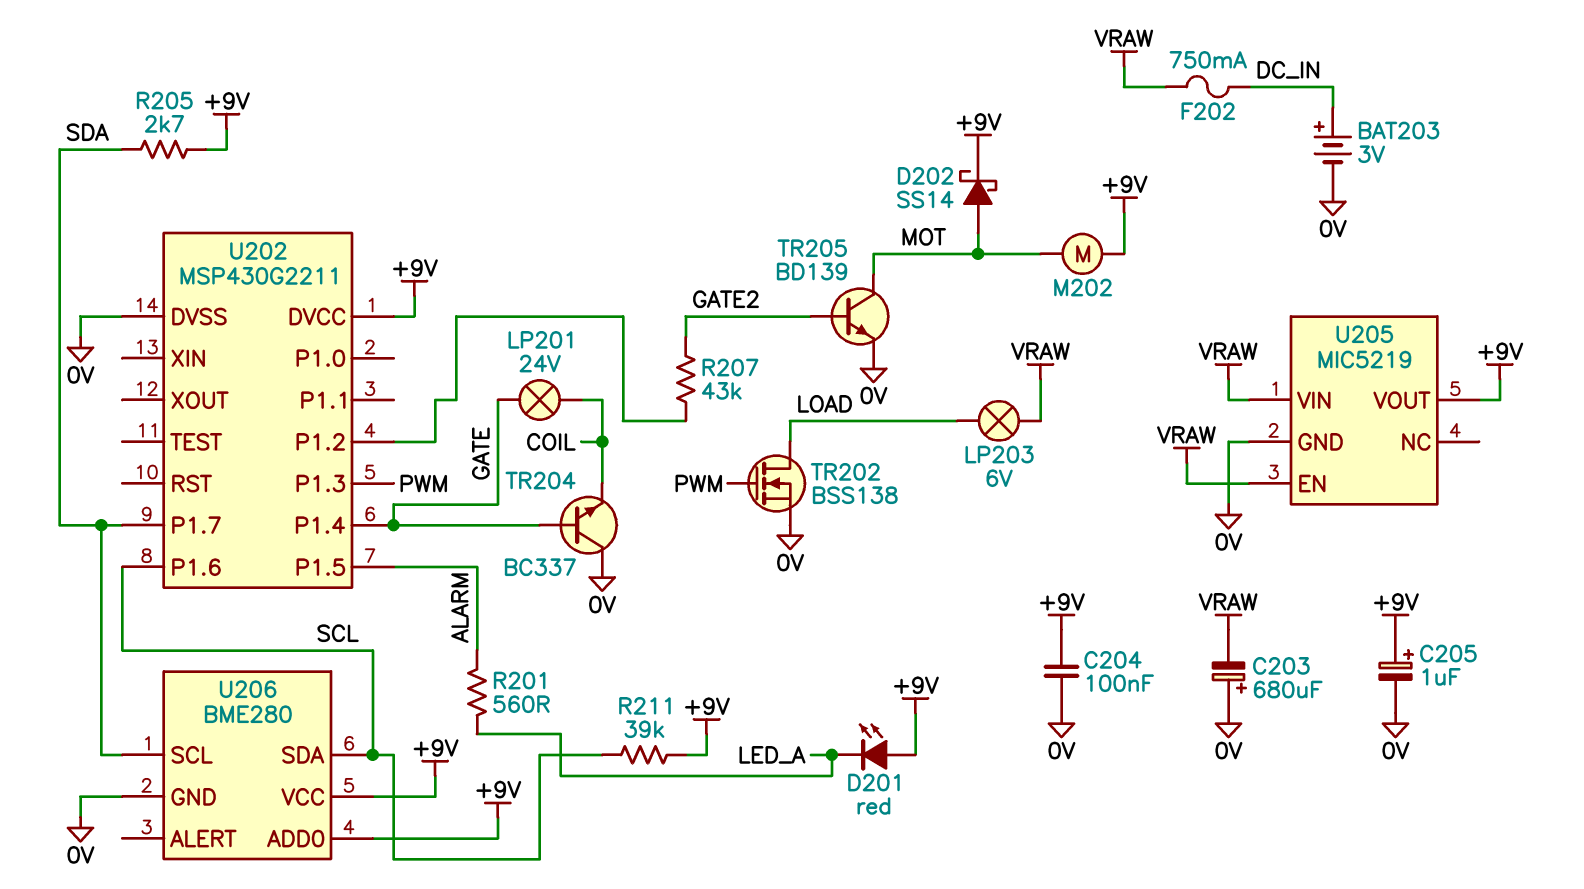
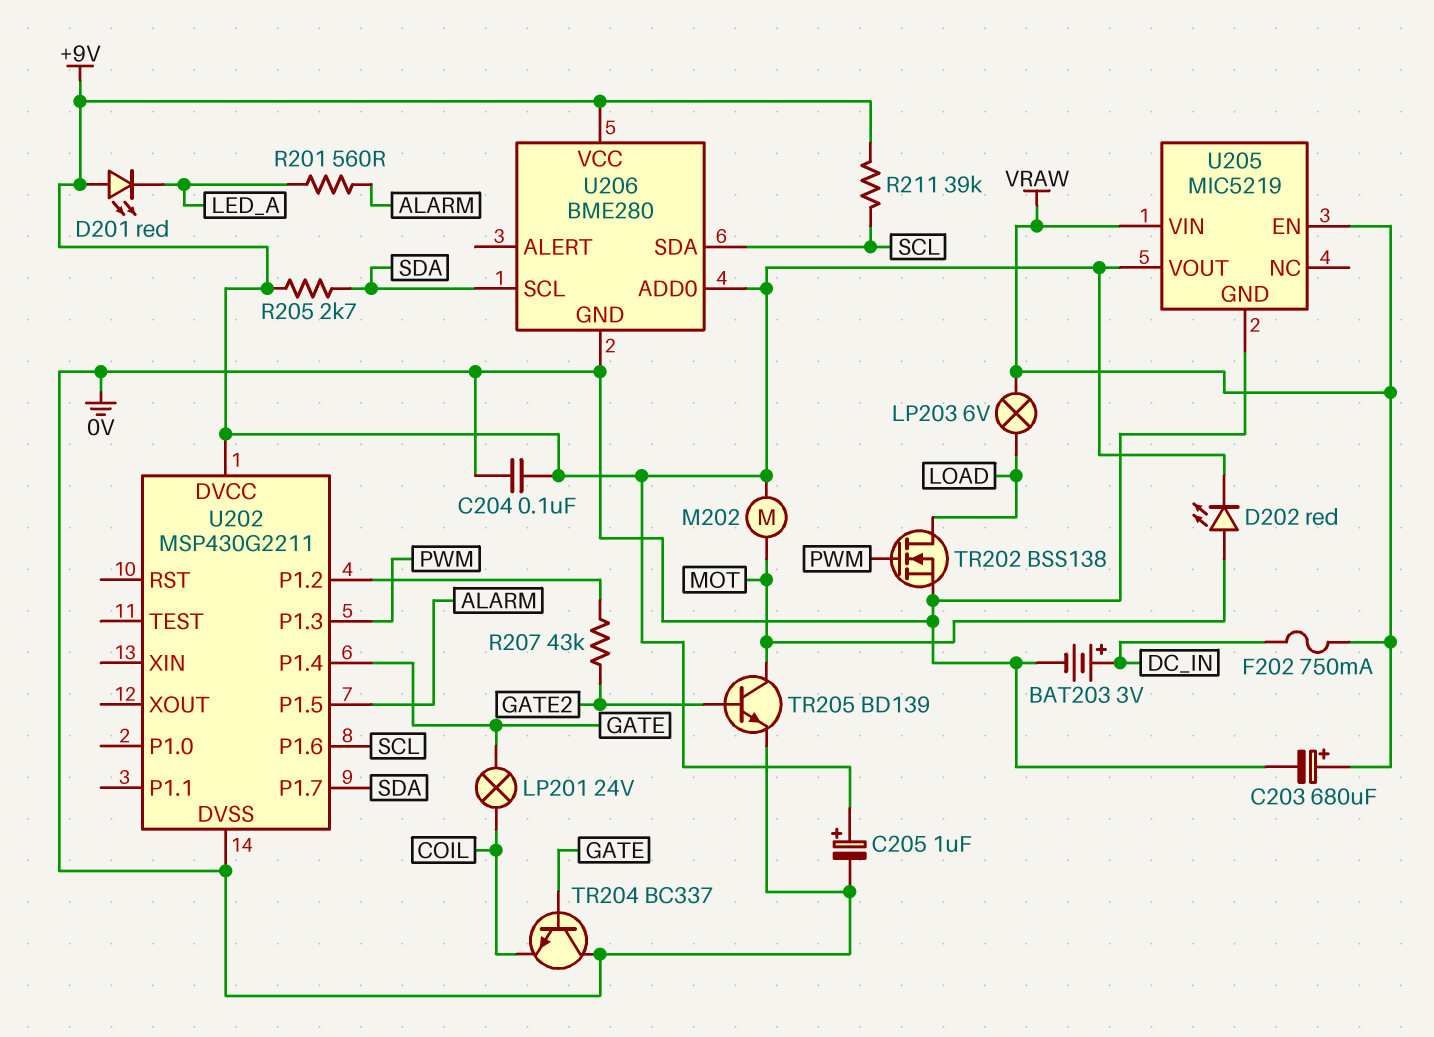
C203: 680uF (plus 0V, minus VRAW) -> 680uF (plus VRAW, minus 0V)
D202: schottky SS14 (A MOT, K +9V) -> LED red (A MOT, K +9V)

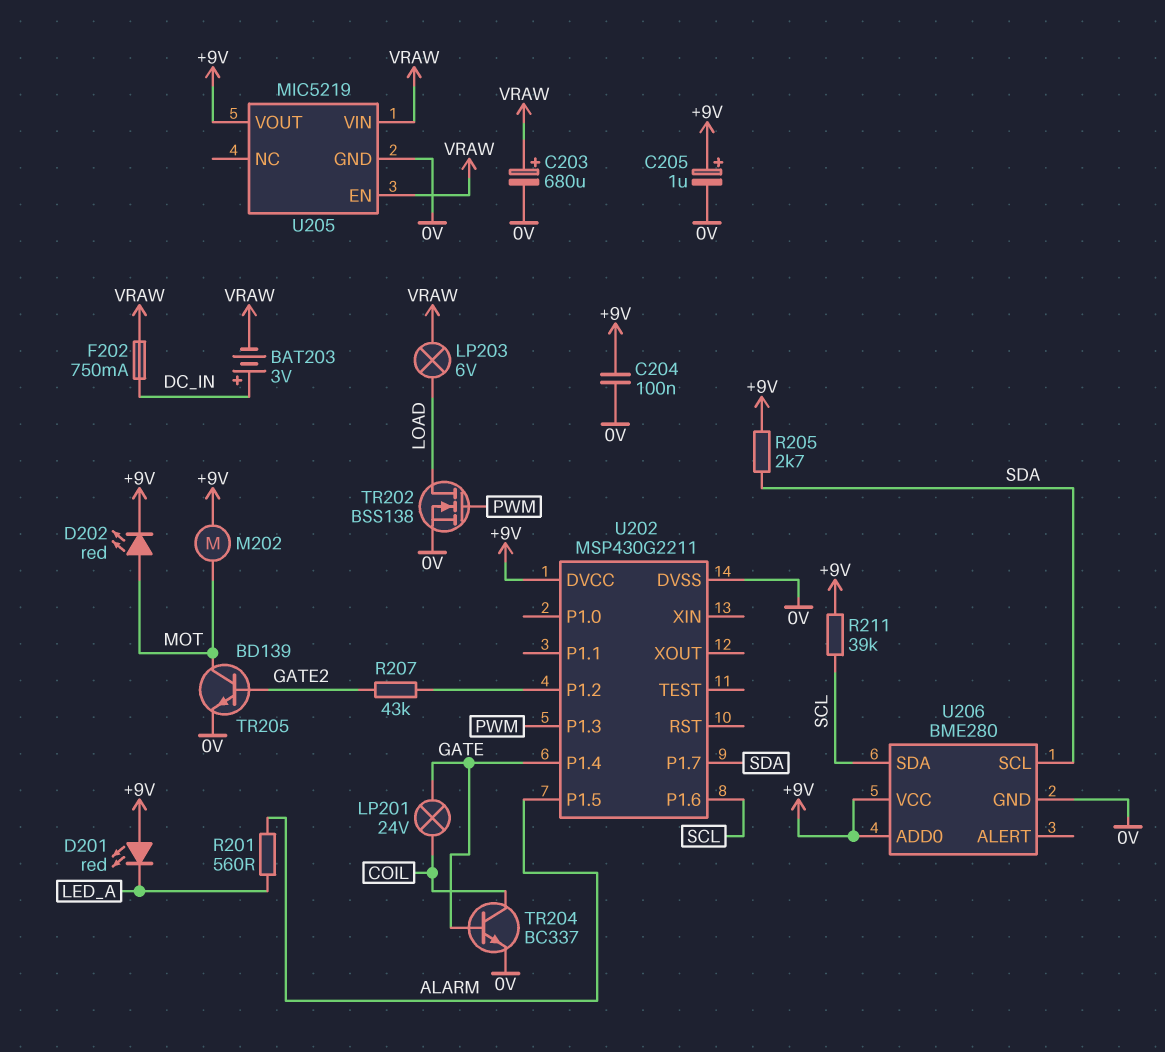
BAT203: 3V (plus DC_IN, minus 0V) -> 3V (plus DC_IN, minus VRAW)
TR204: NPN BC337 (B GATE, C 0V, E COIL) -> NPN BC337 (B GATE, C COIL, E 0V)

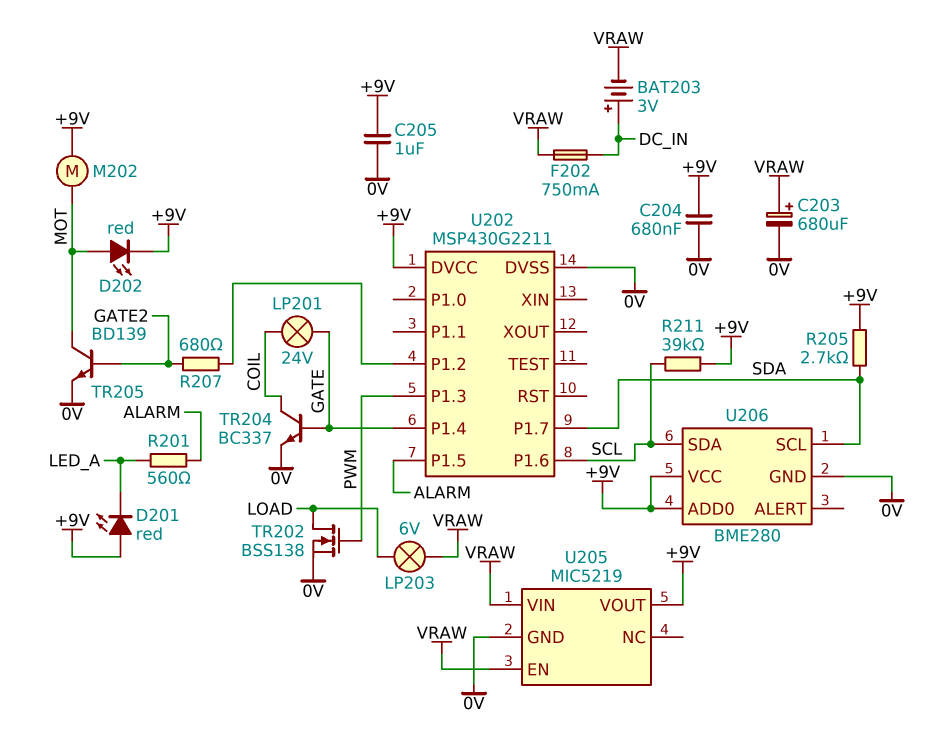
C204: 100nF (+9V, 0V) -> 680nF (+9V, 0V)
C205: 1uF (plus +9V, minus 0V) -> 1uF (+9V, 0V)
R207: 43k (GATE2, U202/P1.2) -> 680 (GATE2, U202/P1.2)

